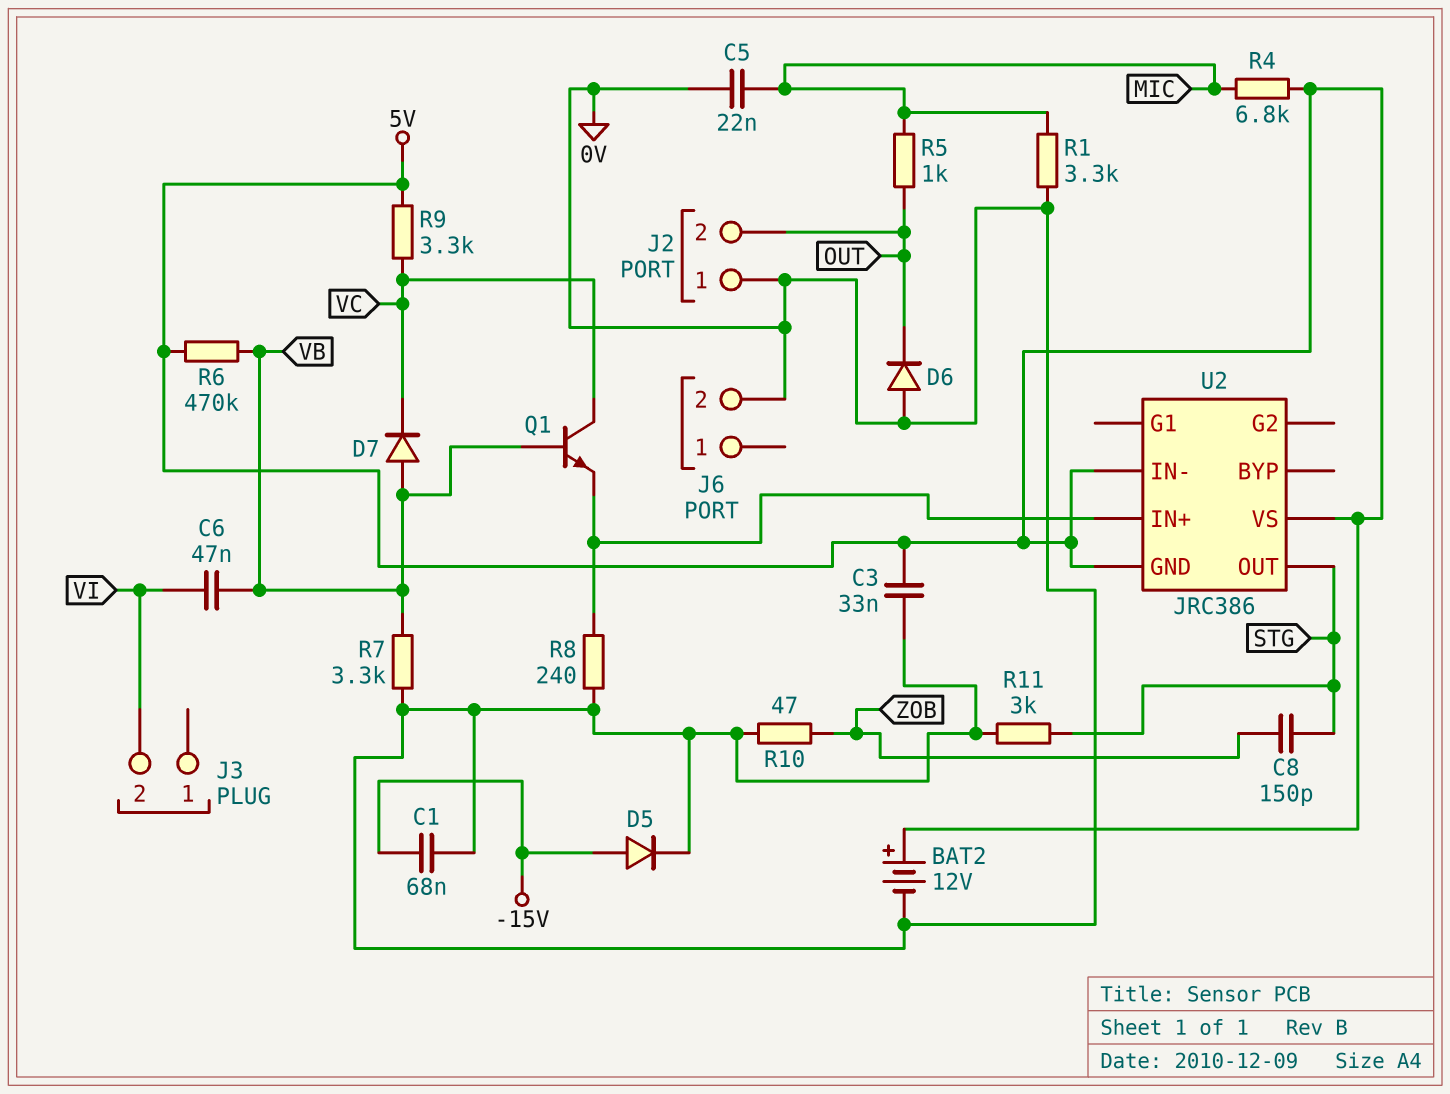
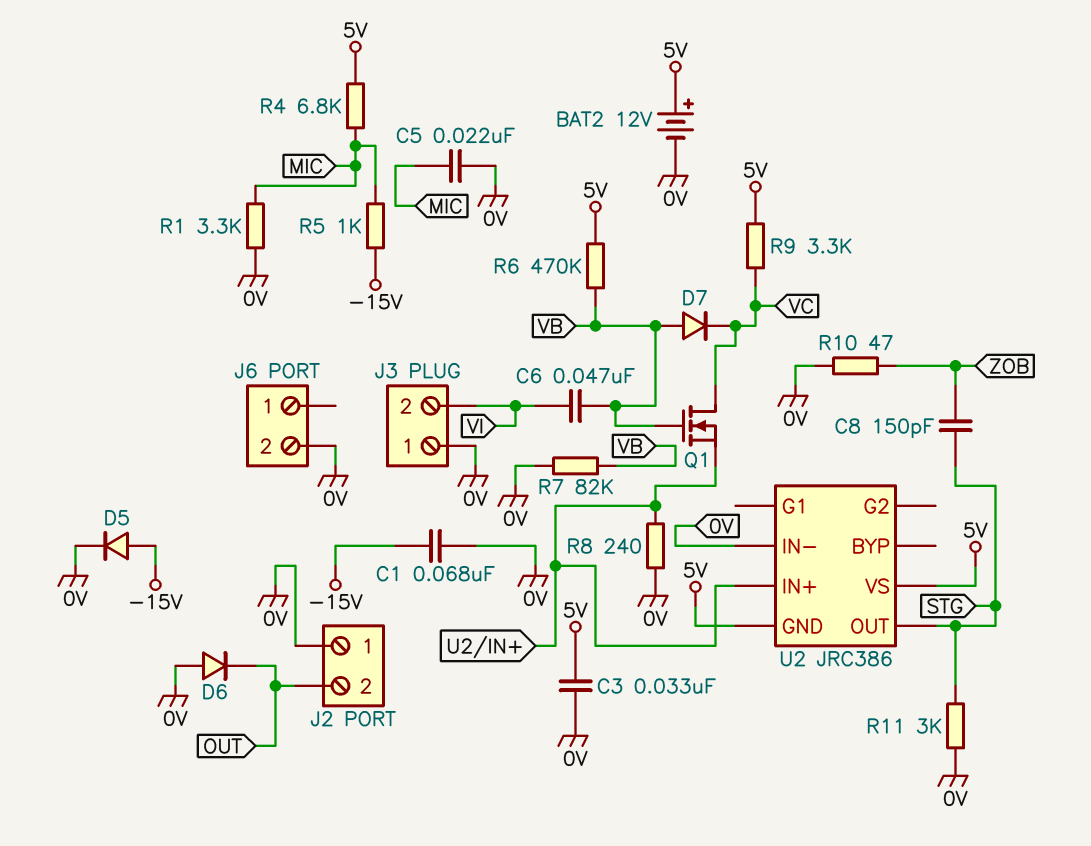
J3 pin 1: none -> 0V
Q1: NPN (B VB, C VC, E U2/IN+) -> NMOS (G VB, D VC, S U2/IN+)
R5: 1k (MIC, OUT) -> 1k (-15V, MIC)
R7: 3.3k (0V, VB) -> 82k (0V, VB)
U2 pin IN-: 5V -> 0V

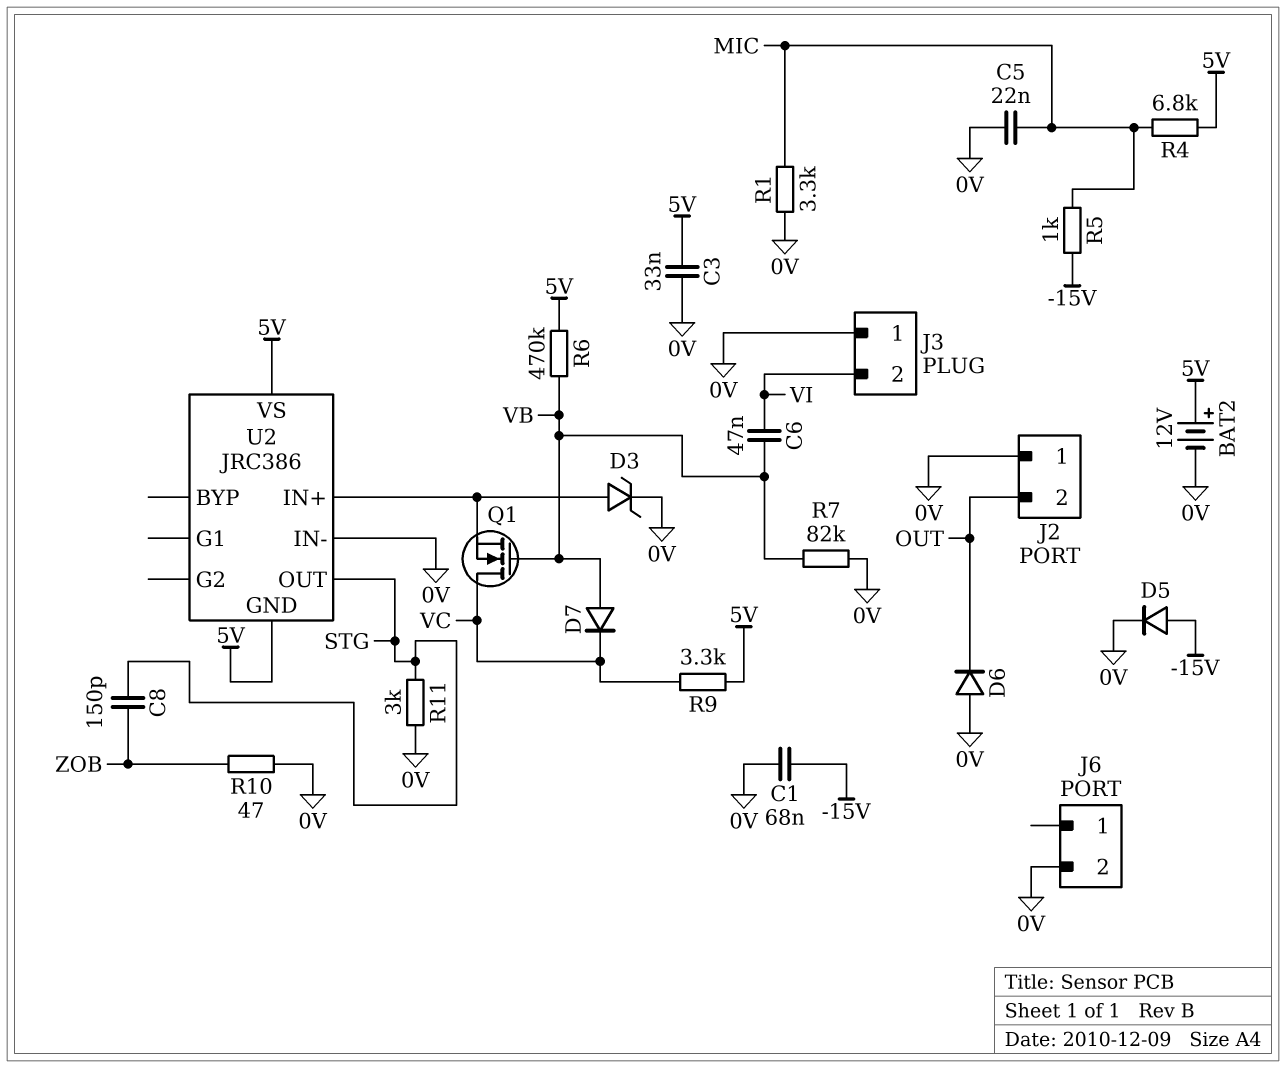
D3: none -> zener (A U2/IN+, K 0V)
R8: 240 (0V, U2/IN+) -> none

